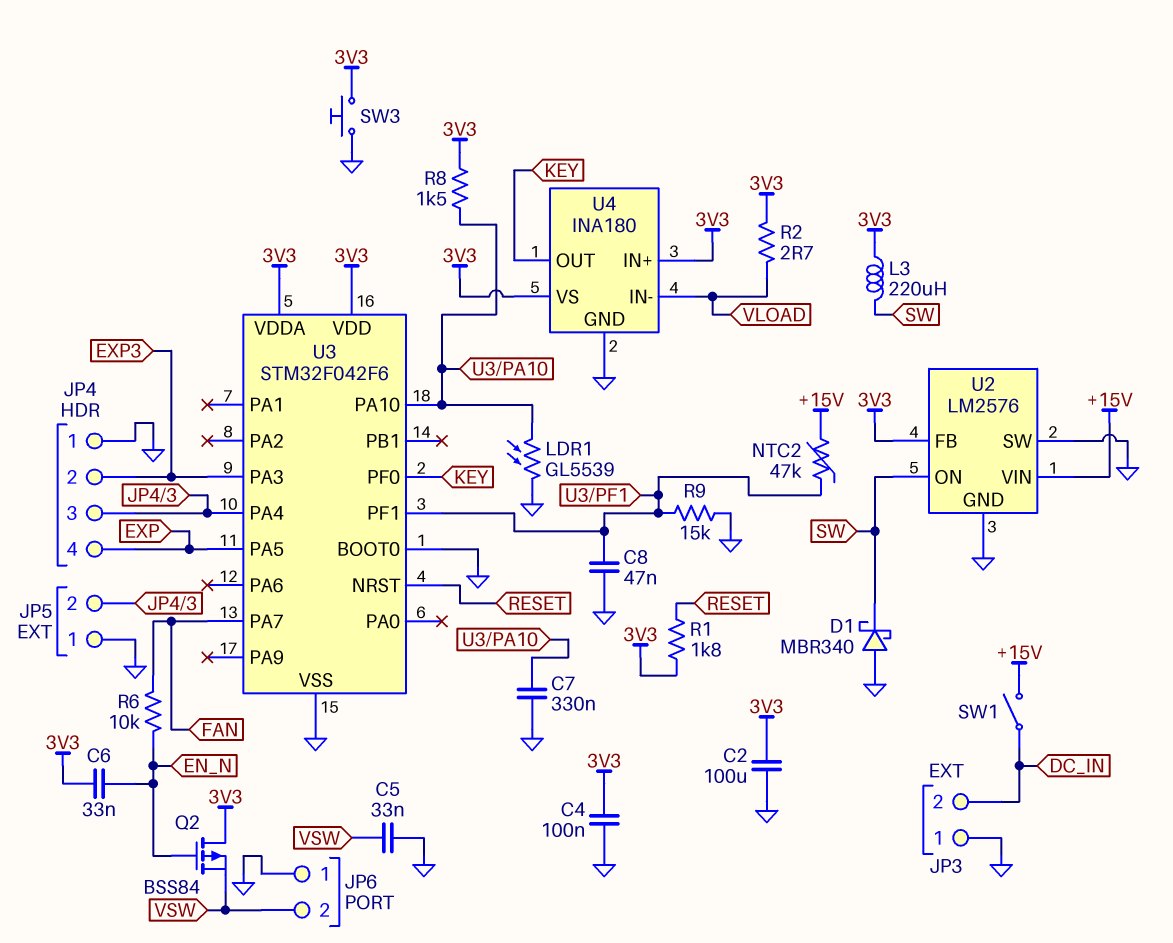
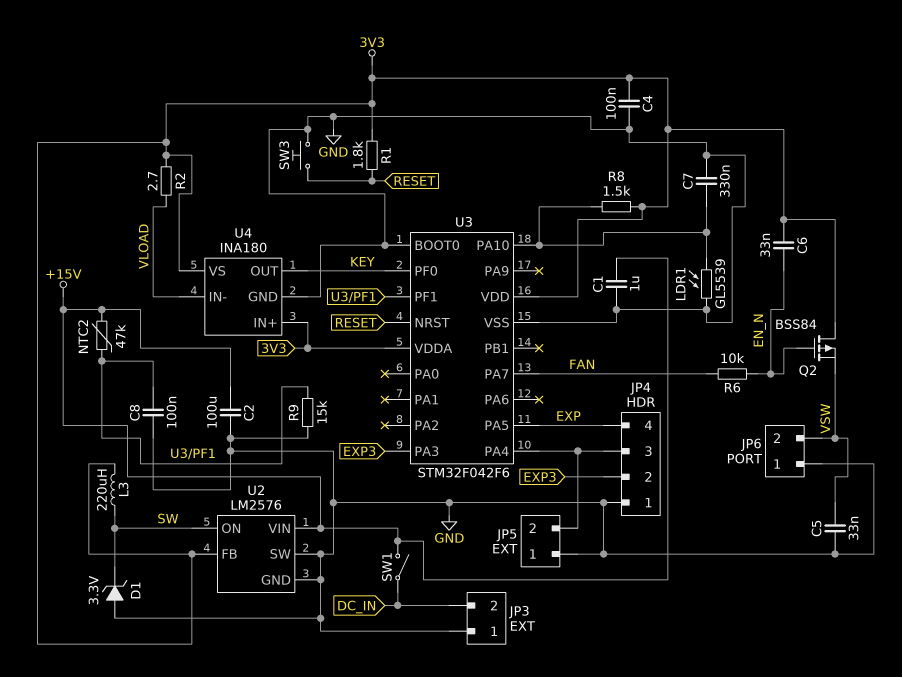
C1: none -> 1uF (+15V, GND)
C2: 100uF (3V3, GND) -> 100uF (+15V, GND)
C8: 47nF (GND, U3/PF1) -> 100nF (GND, U3/PF1)
D1: schottky MBR340 (A GND, K SW) -> zener 3.3V (A GND, K SW)
SW3: button (3V3, GND) -> button (GND, RESET)

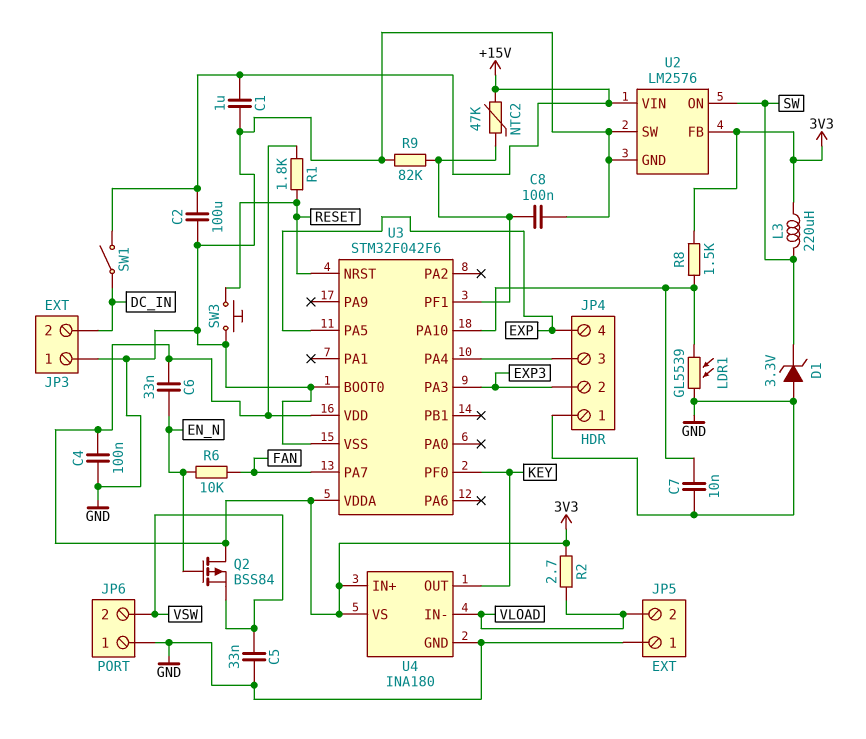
C7: 330nF (GND, U3/PA10) -> 10nF (GND, U3/PA10)
JP5 pin 2: JP4/3 -> VLOAD
R9: 15k (GND, U3/PF1) -> 82k (GND, U3/PF1)

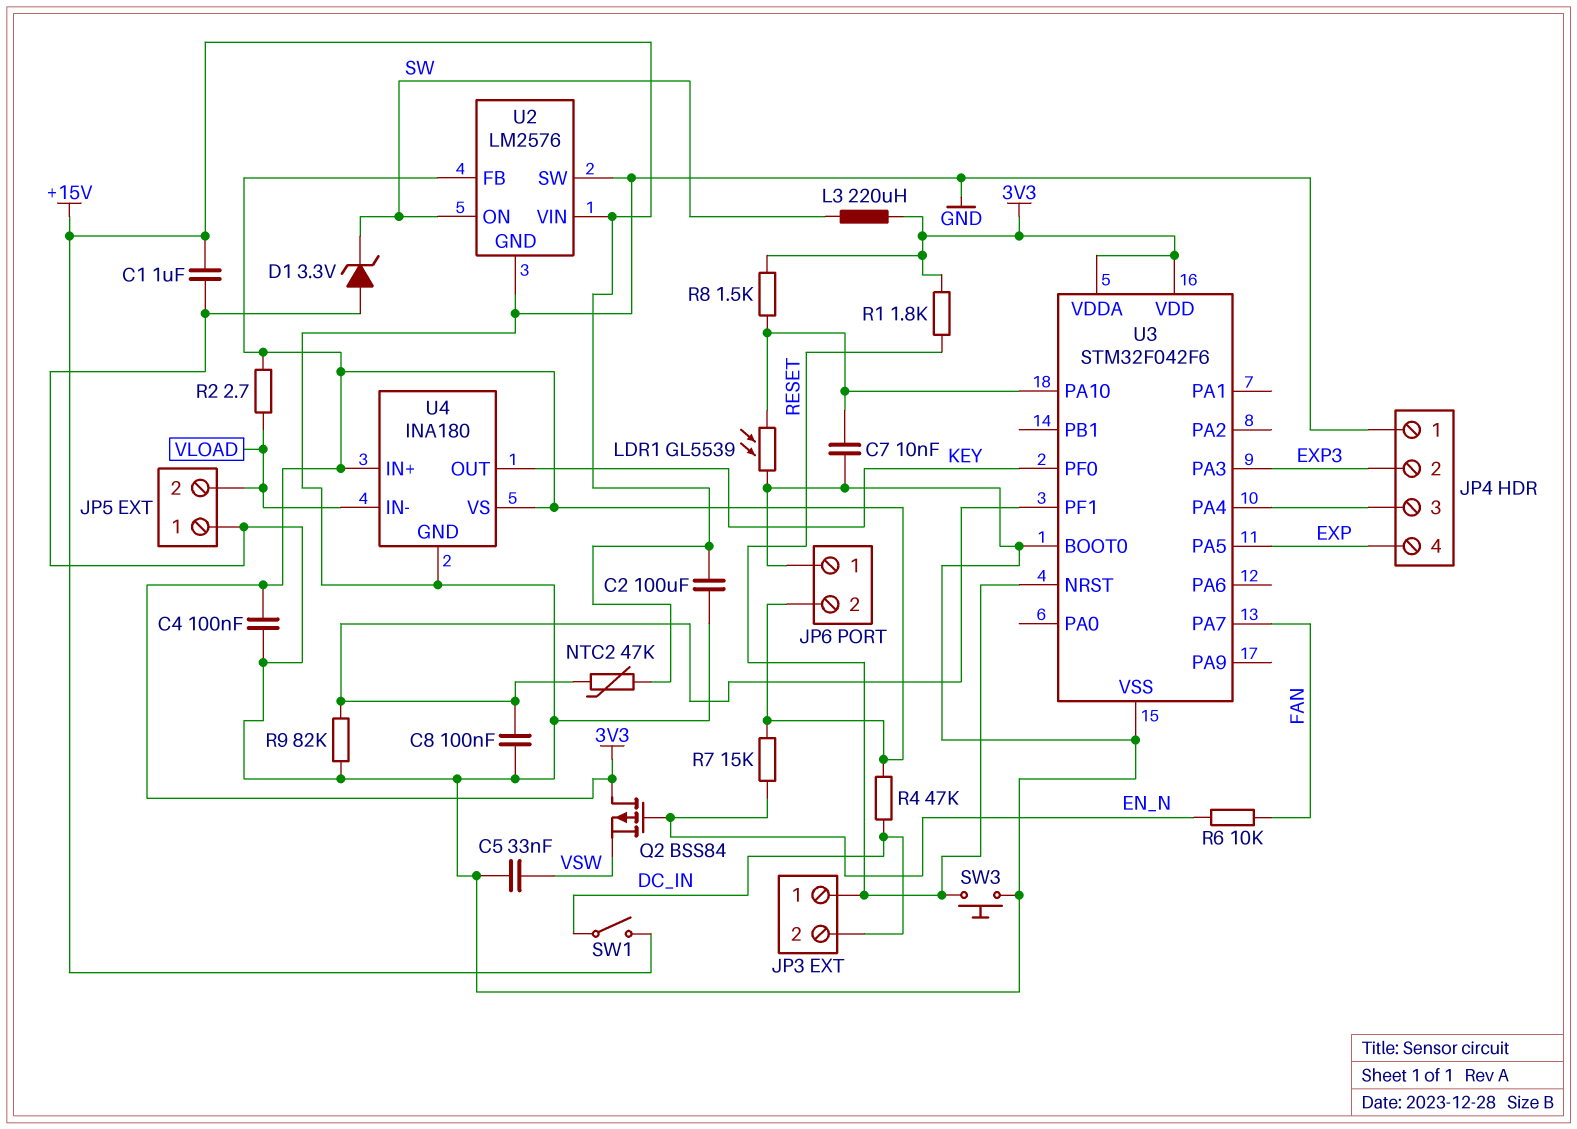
C6: 33nF (3V3, EN_N) -> none
JP3 pin 1: GND -> RESET
JP6 pin 2: VSW -> 3V3
R4: none -> 47k (3V3, DC_IN)
R7: none -> 15k (3V3, EN_N)

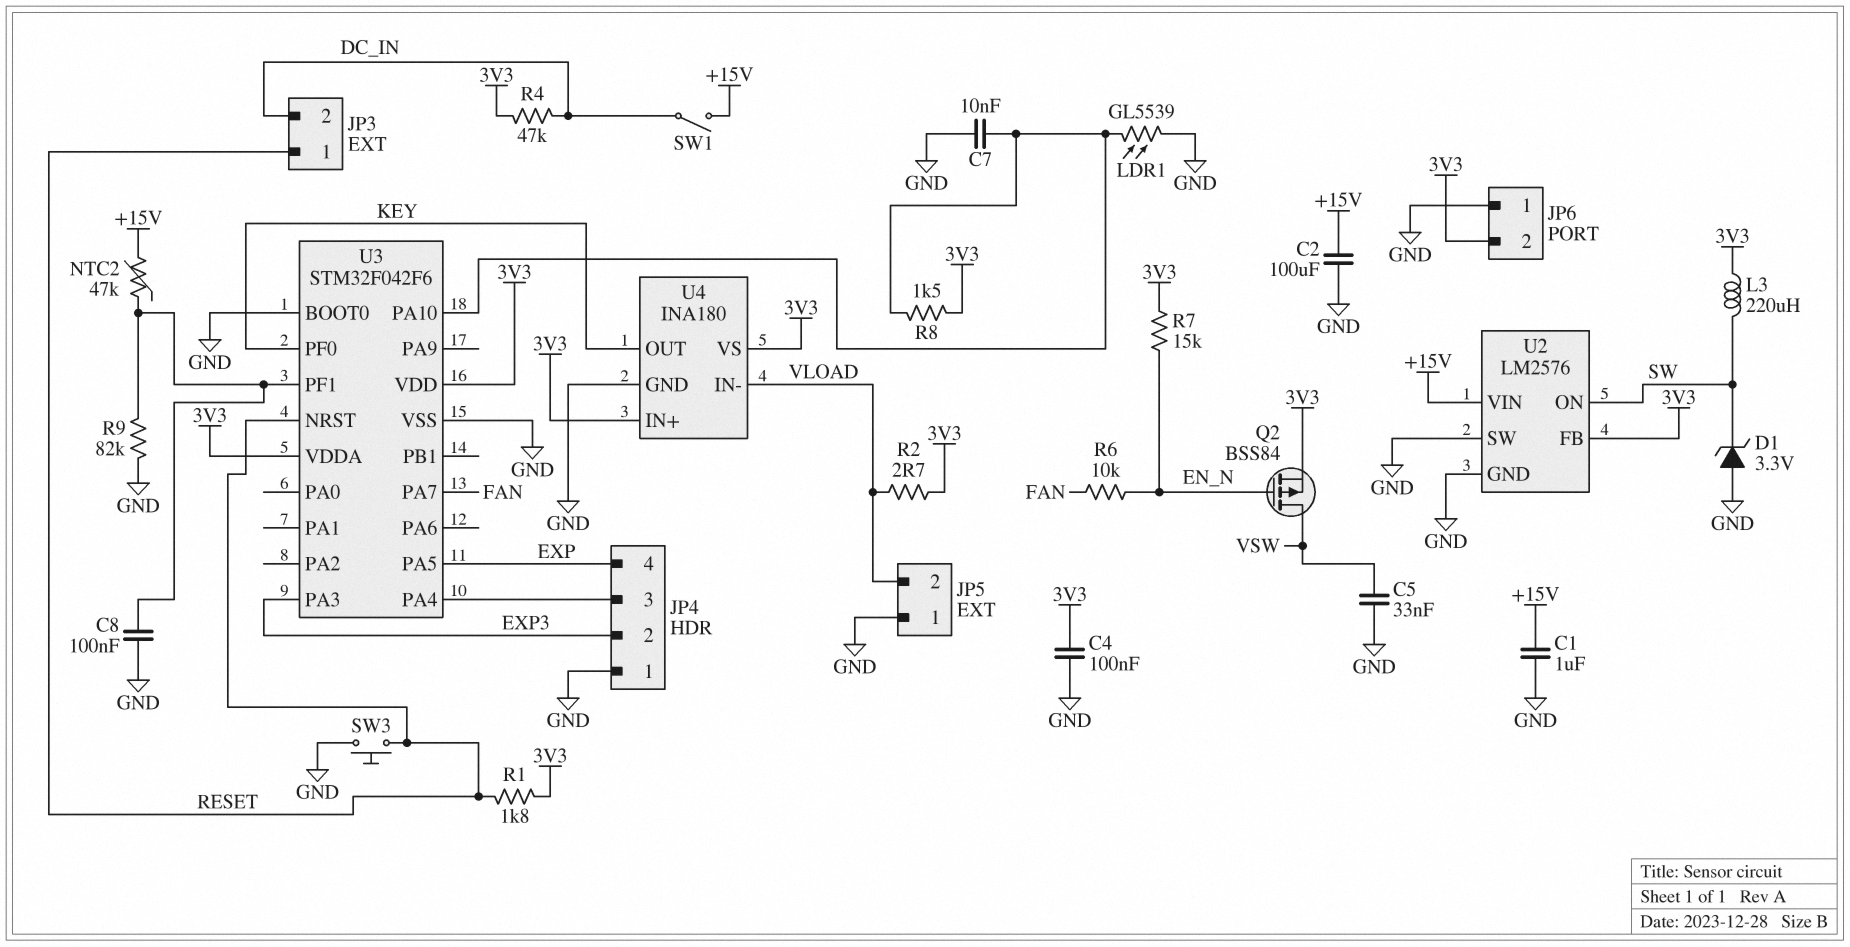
Q2: PMOS BSS84 (G EN_N, D 3V3, S VSW) -> PMOS BSS84 (G EN_N, D VSW, S 3V3)

